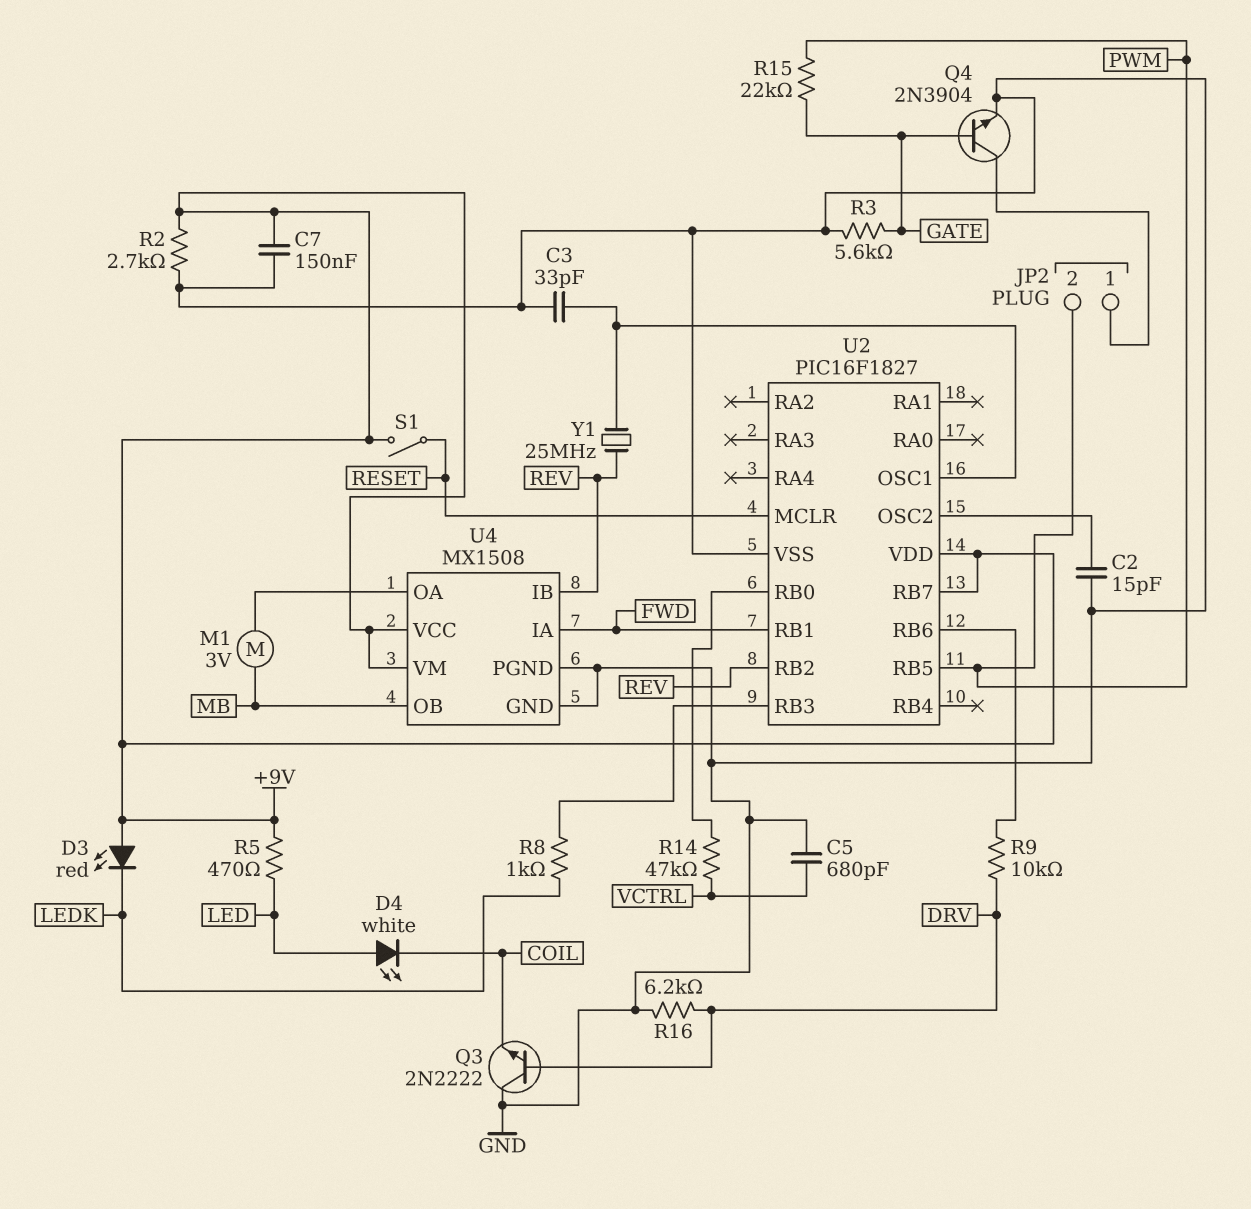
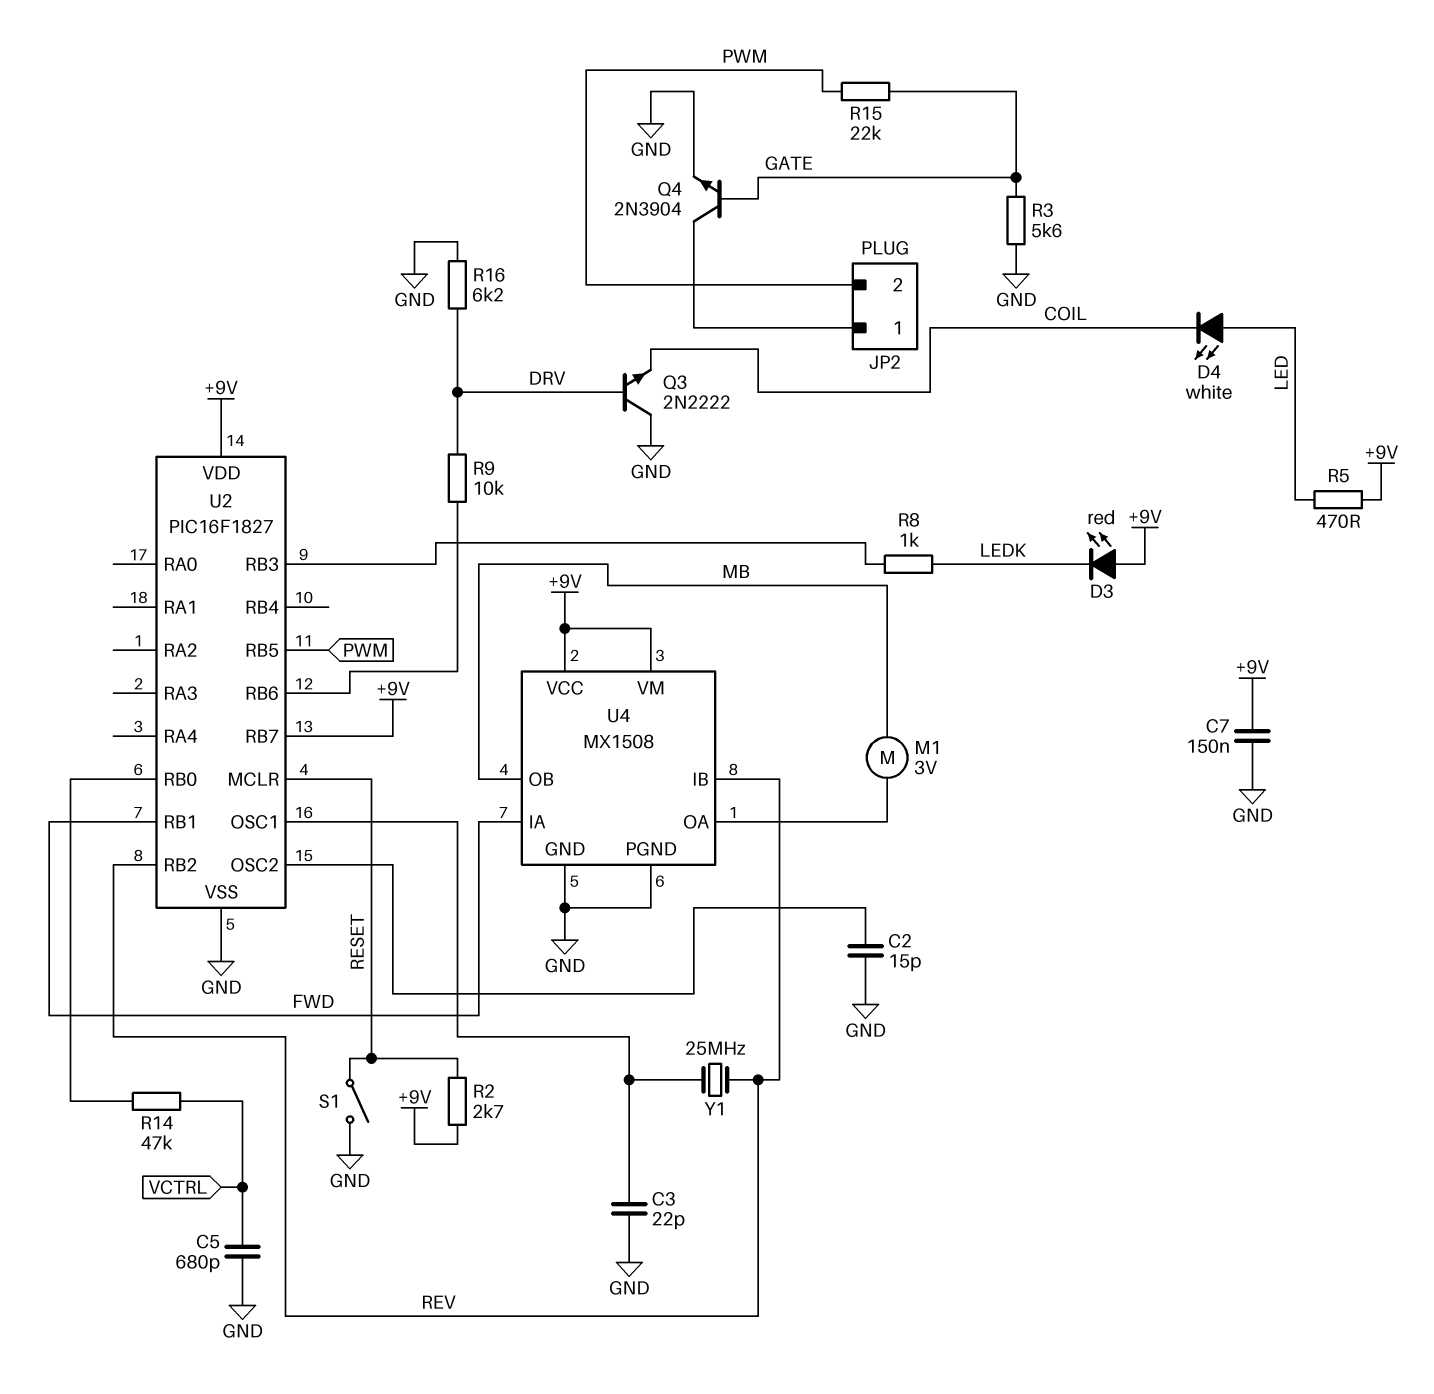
C3: 33pF (GND, U2/OSC1) -> 22pF (GND, U2/OSC1)
R2: 2.7k (+9V, GND) -> 2.7k (+9V, RESET)
S1: switch (+9V, RESET) -> switch (GND, RESET)

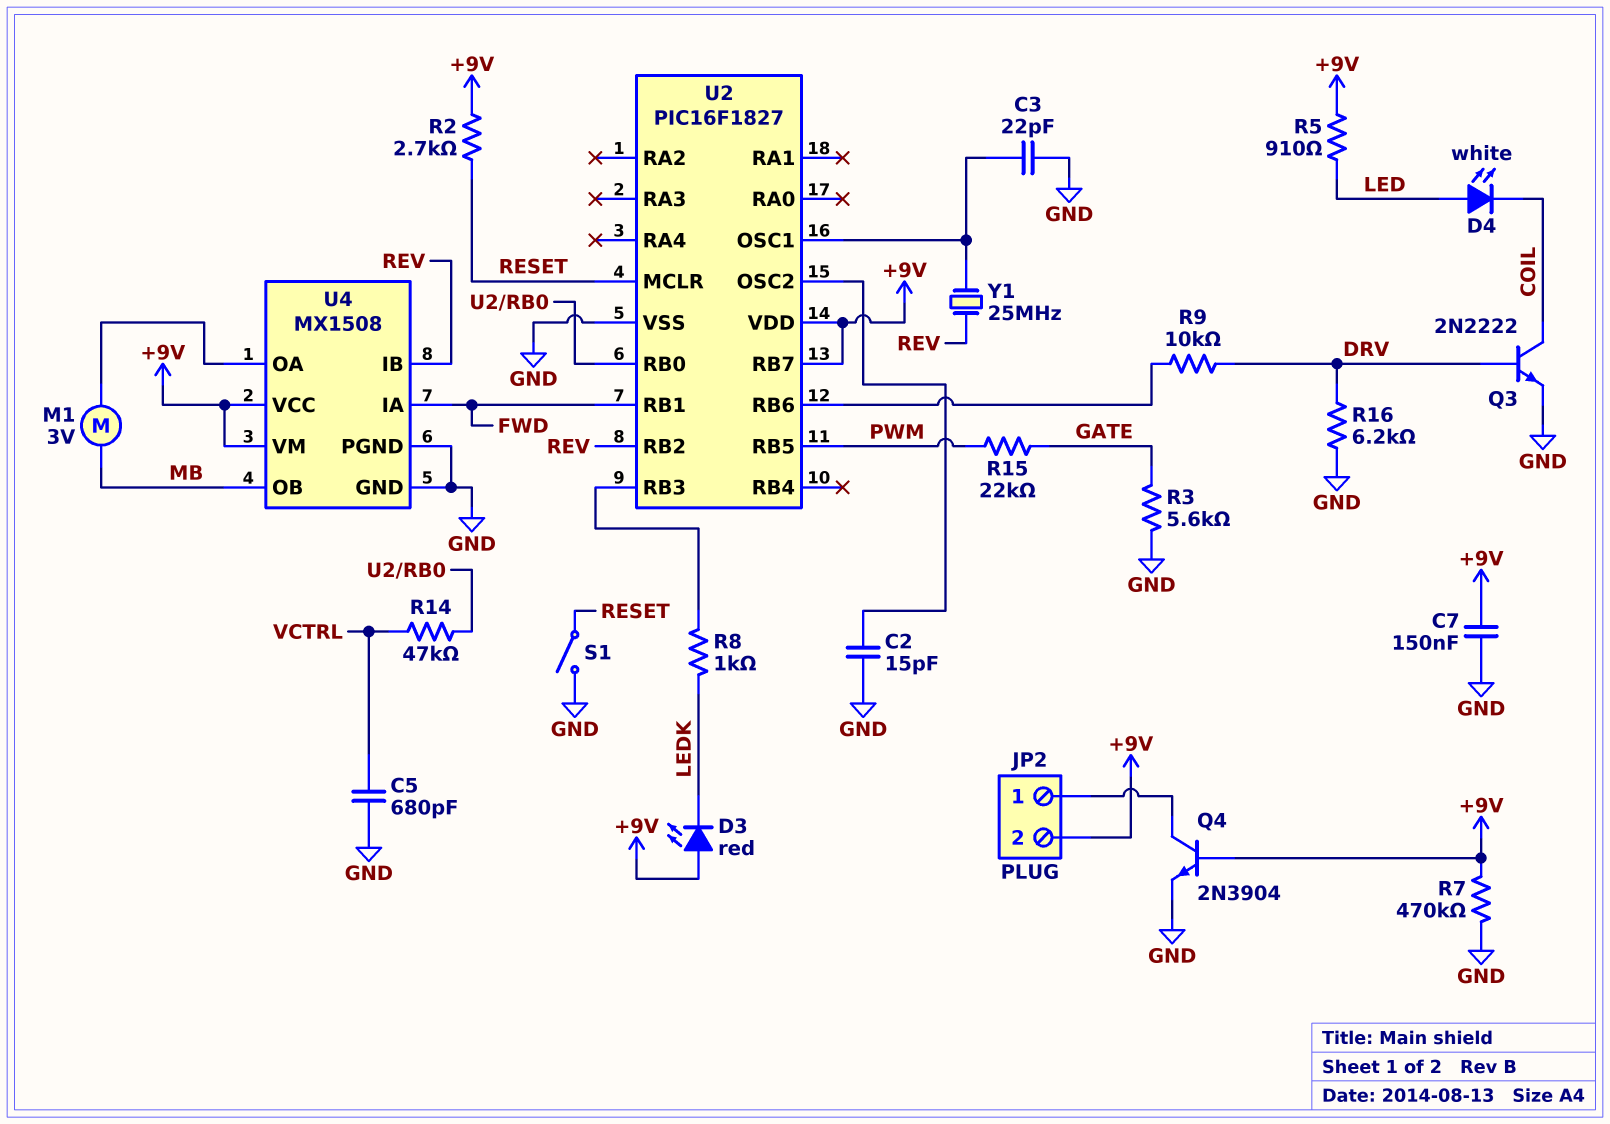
JP2 pin 2: PWM -> +9V
Q3: NPN 2N2222 (B DRV, C GND, E COIL) -> NPN 2N2222 (B DRV, C COIL, E GND)
Q4: NPN 2N3904 (B GATE, C JP2/1, E GND) -> NPN 2N3904 (B +9V, C JP2/1, E GND)
R5: 470 (+9V, LED) -> 910 (+9V, LED)
R7: none -> 470k (+9V, GND)

